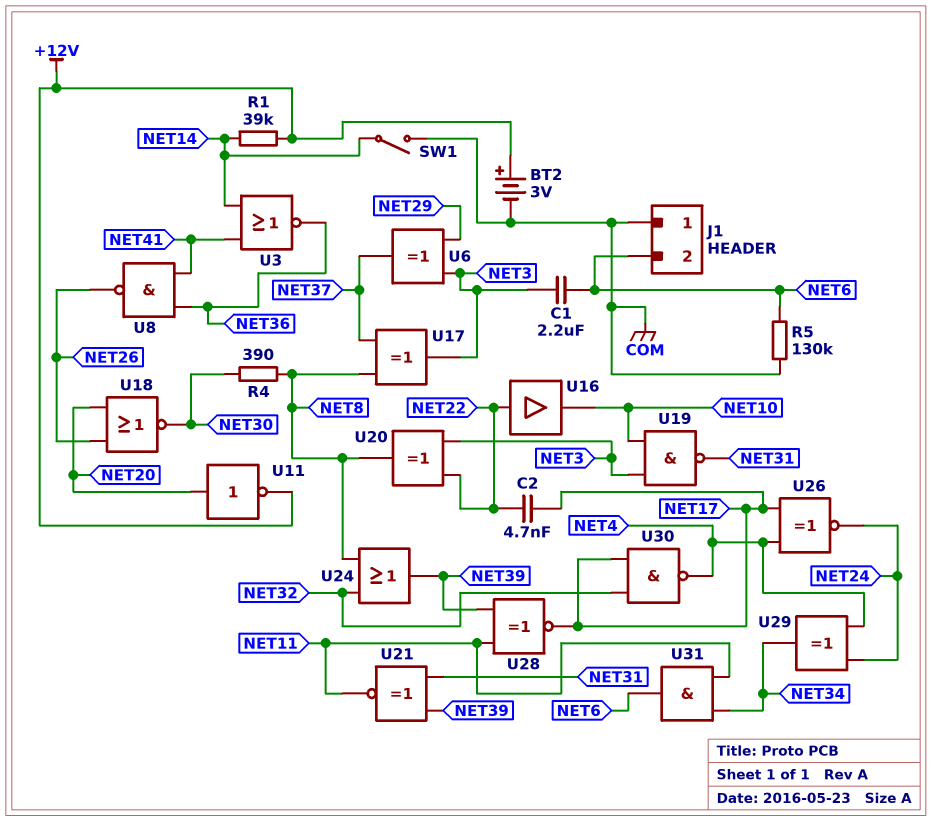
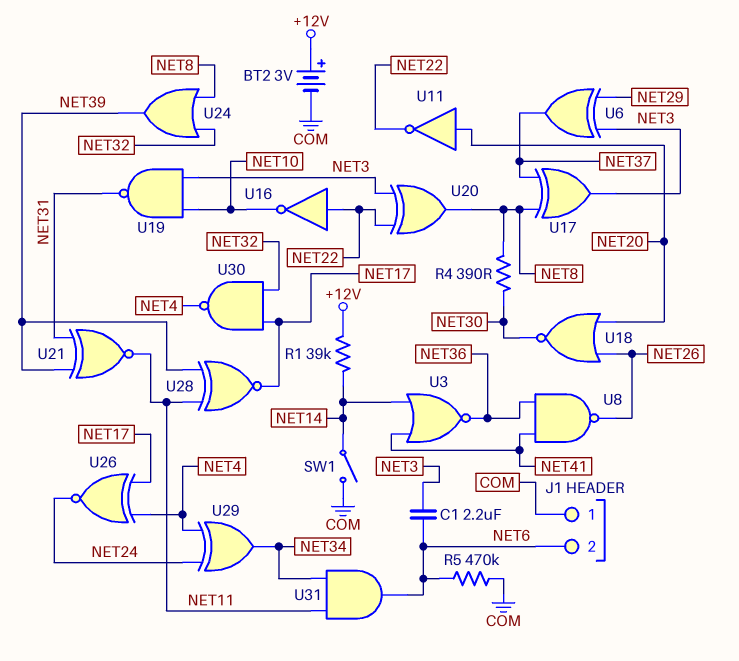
C2: 4.7nF (NET17, NET22) -> none
R5: 130k (COM, NET6) -> 470k (COM, NET6)
U11: NOT (in NET20, out +12V) -> NOT (in NET20, out NET22)
U16: buffer (in NET22, out NET10) -> NOT (in NET22, out NET10)

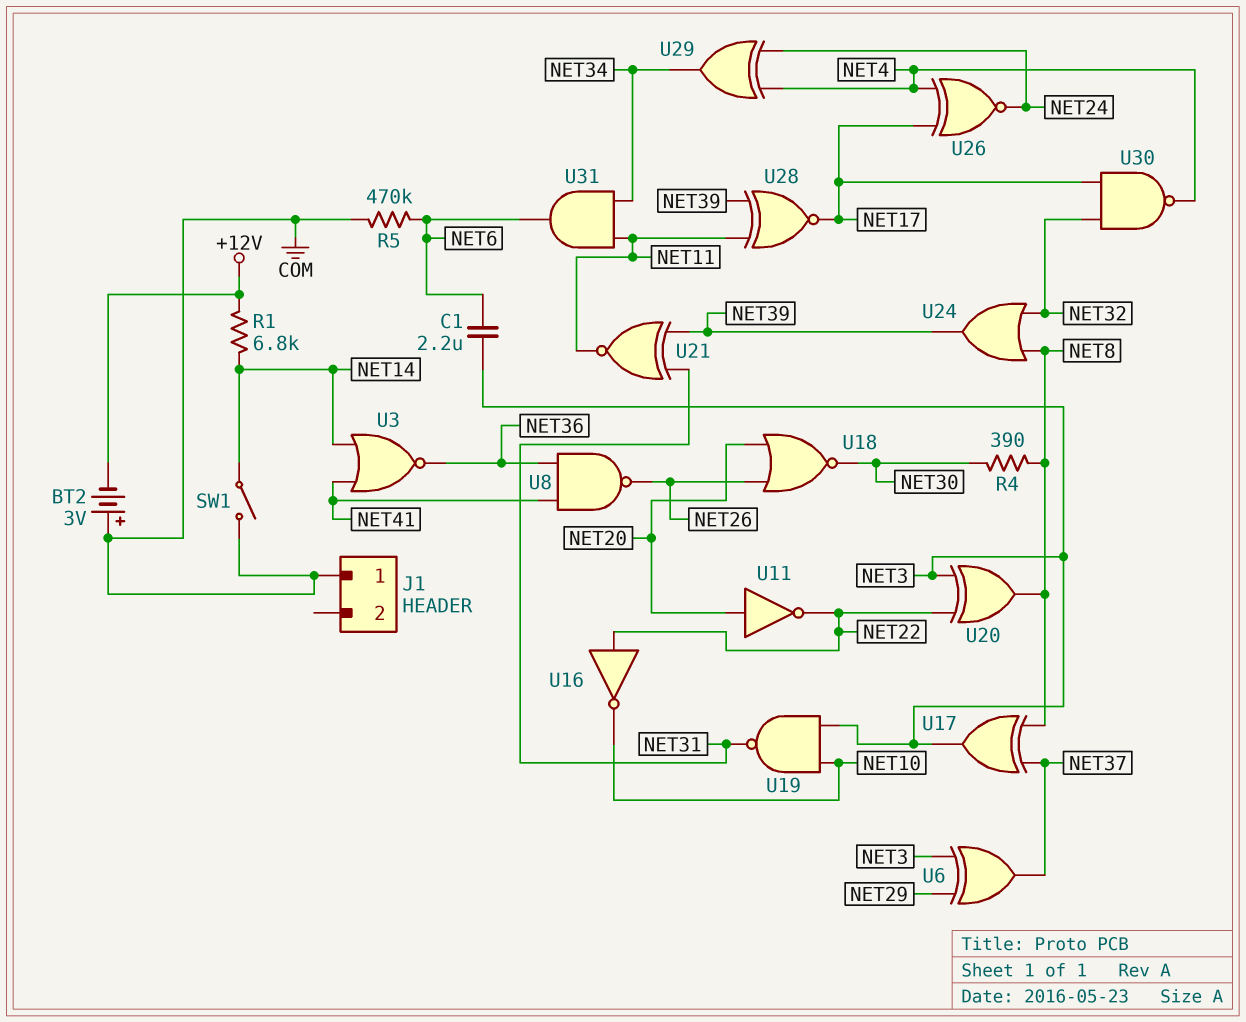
BT2: 3V (plus +12V, minus COM) -> 3V (plus COM, minus +12V)
J1 pin 2: NET6 -> none
R1: 39k (+12V, NET14) -> 6.8k (+12V, NET14)

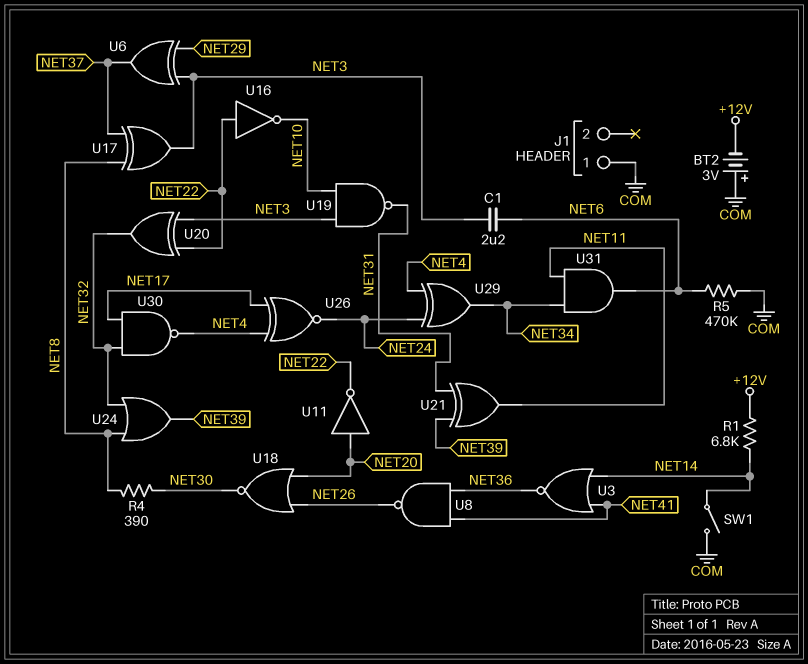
U20: XOR (in NET3, in NET22, out NET8) -> XOR (in NET3, in NET22, out NET32)
U21: XNOR (in NET31, in NET39, out NET11) -> XOR (in NET31, in NET39, out NET11)
U28: XNOR (in NET11, in NET39, out NET17) -> none

